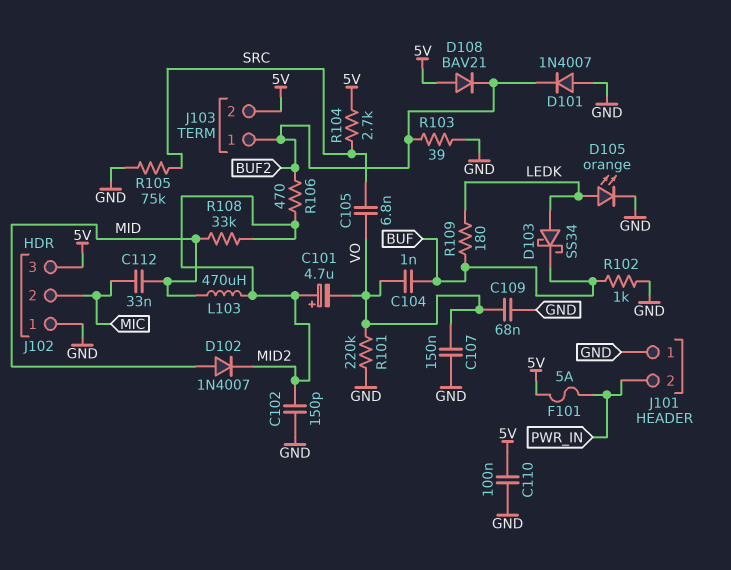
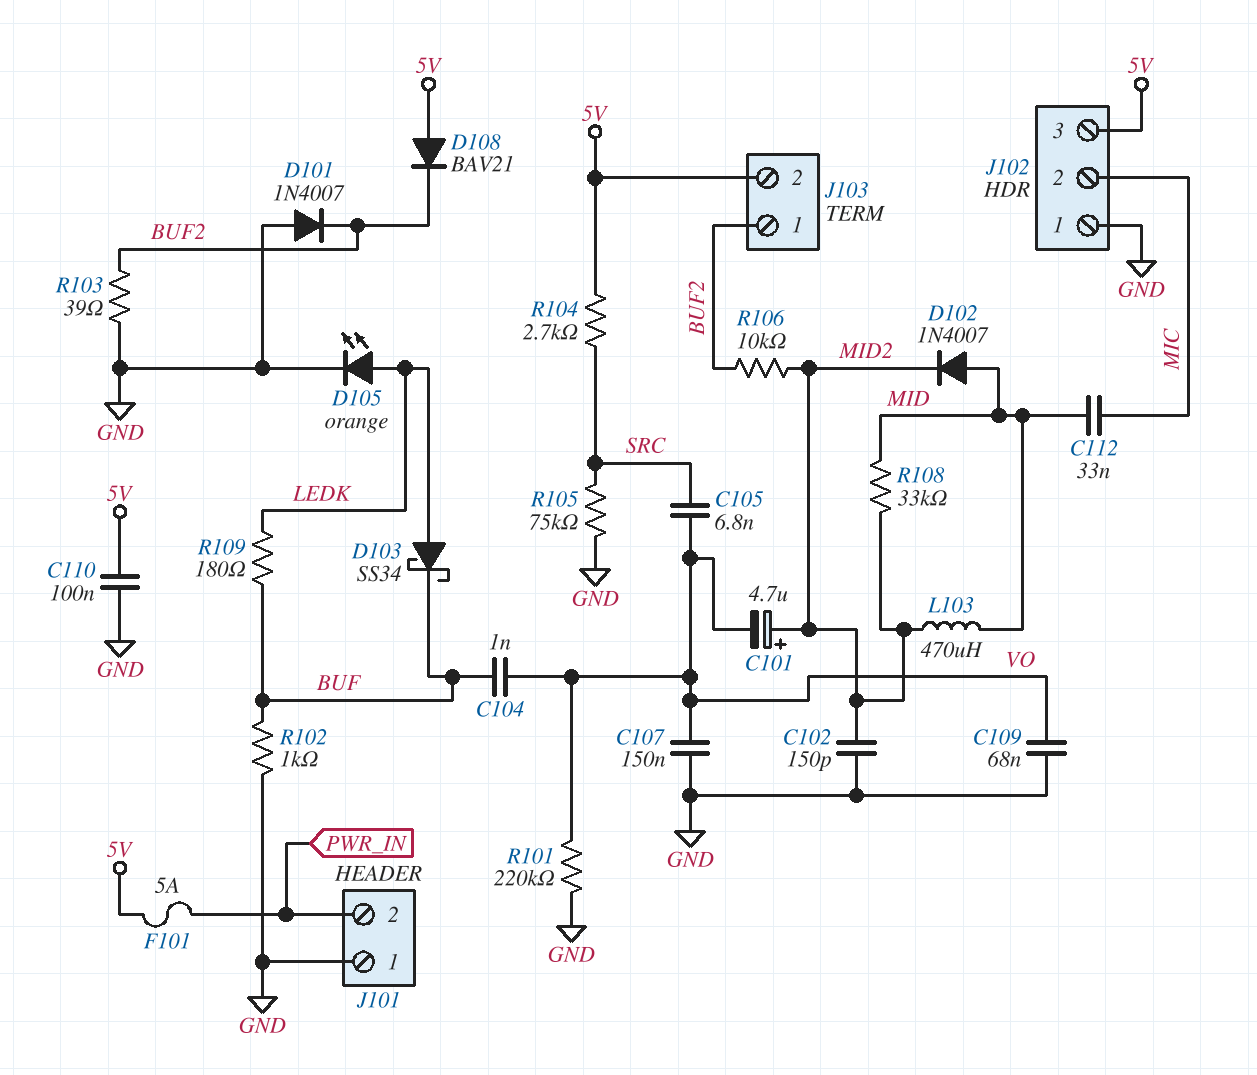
R106: 470 (BUF2, MID2) -> 10k (BUF2, MID2)

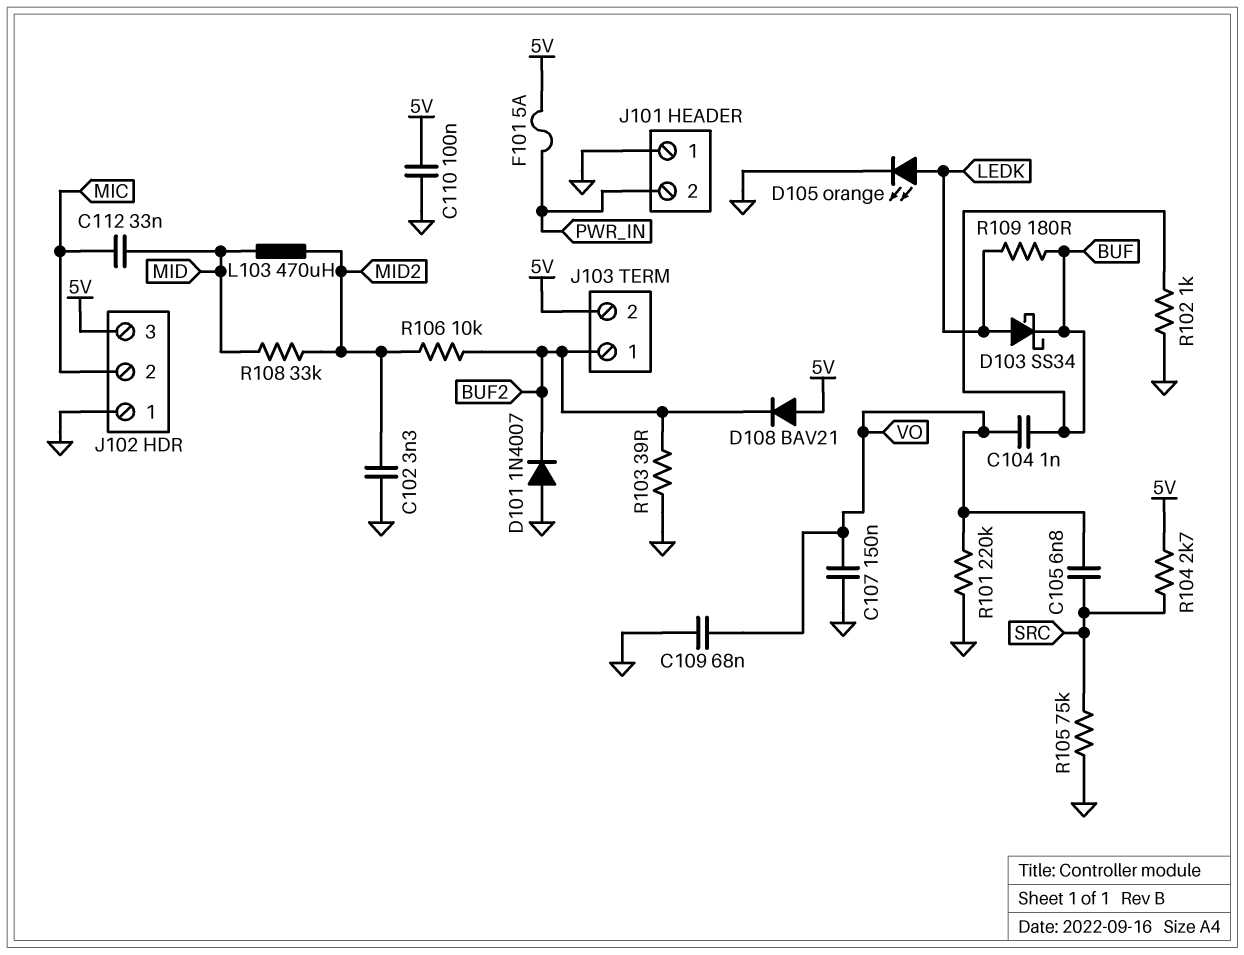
C101: 4.7uF (plus MID2, minus VO) -> none
C102: 150pF (GND, MID2) -> 3.3nF (GND, MID2)
D102: diode 1N4007 (A MID, K MID2) -> none

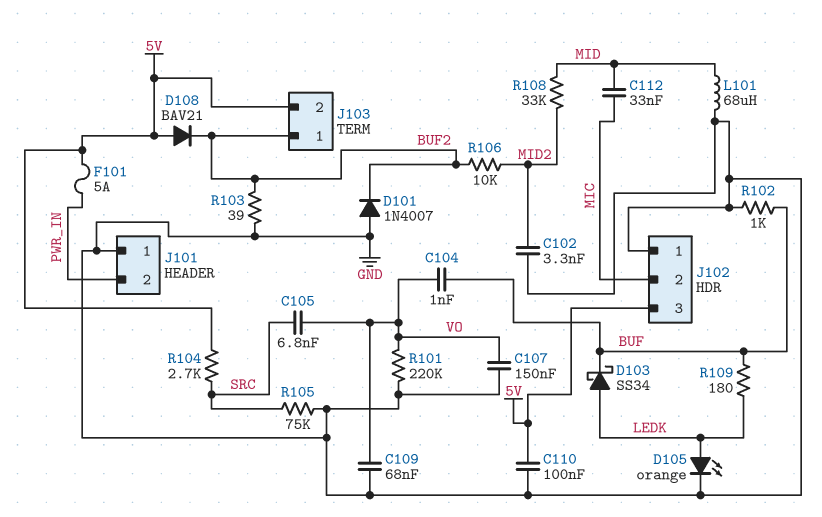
L101: none -> 68uH (GND, MID)
L103: 470uH (MID, MID2) -> none

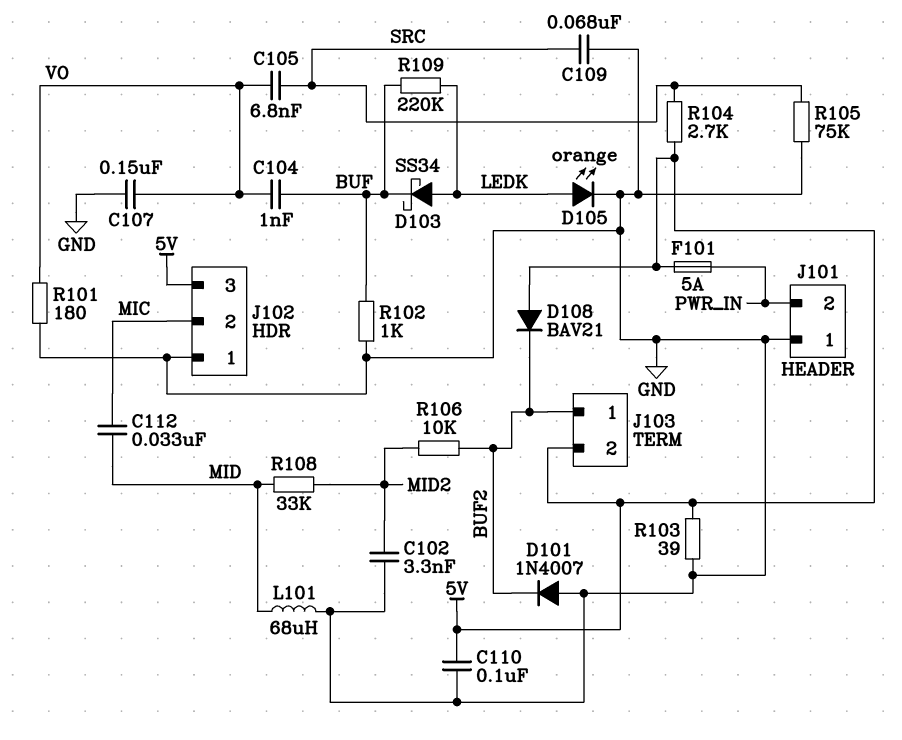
C109: 68nF (GND, VO) -> 68nF (GND, SRC)
R101: 220k (GND, VO) -> 180 (GND, VO)
R103: 39 (BUF2, GND) -> 39 (5V, GND)
R109: 180 (BUF, LEDK) -> 220k (BUF, LEDK)

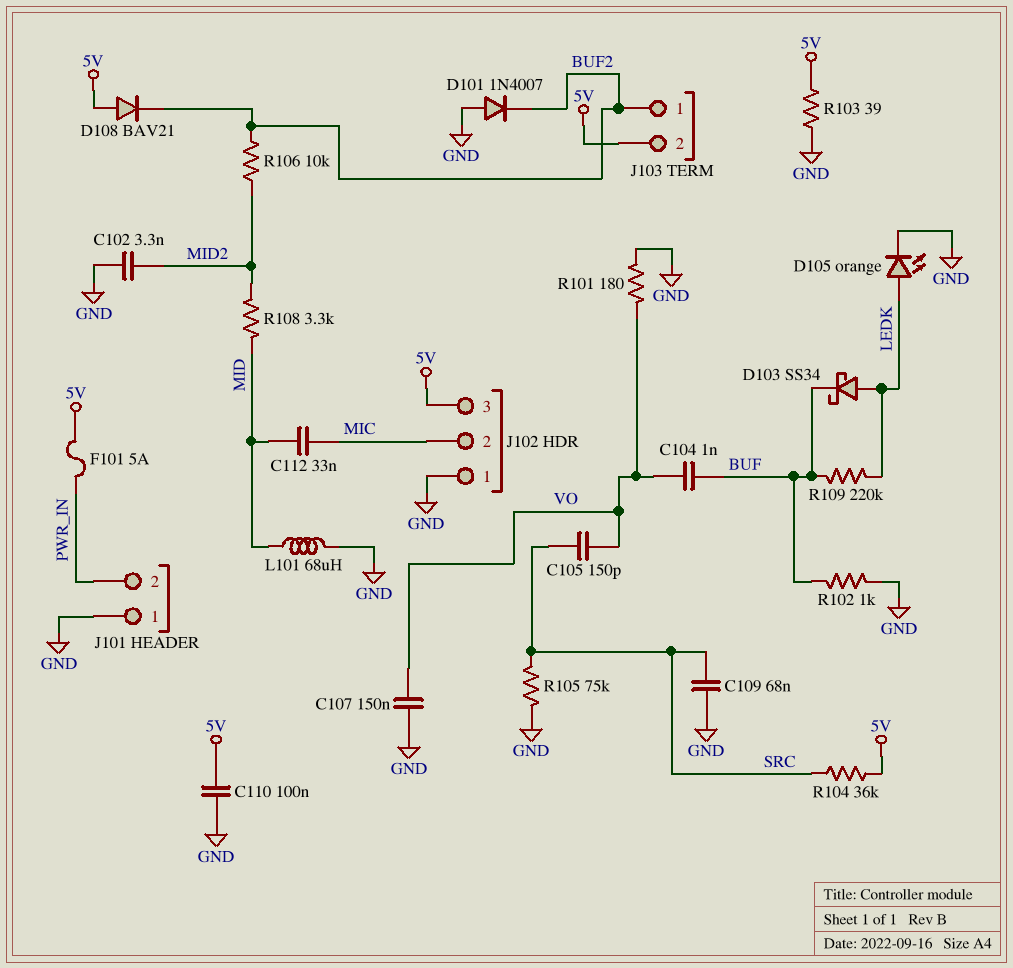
C105: 6.8nF (SRC, VO) -> 150pF (SRC, VO)
R104: 2.7k (5V, SRC) -> 36k (5V, SRC)
R108: 33k (MID, MID2) -> 3.3k (MID, MID2)

